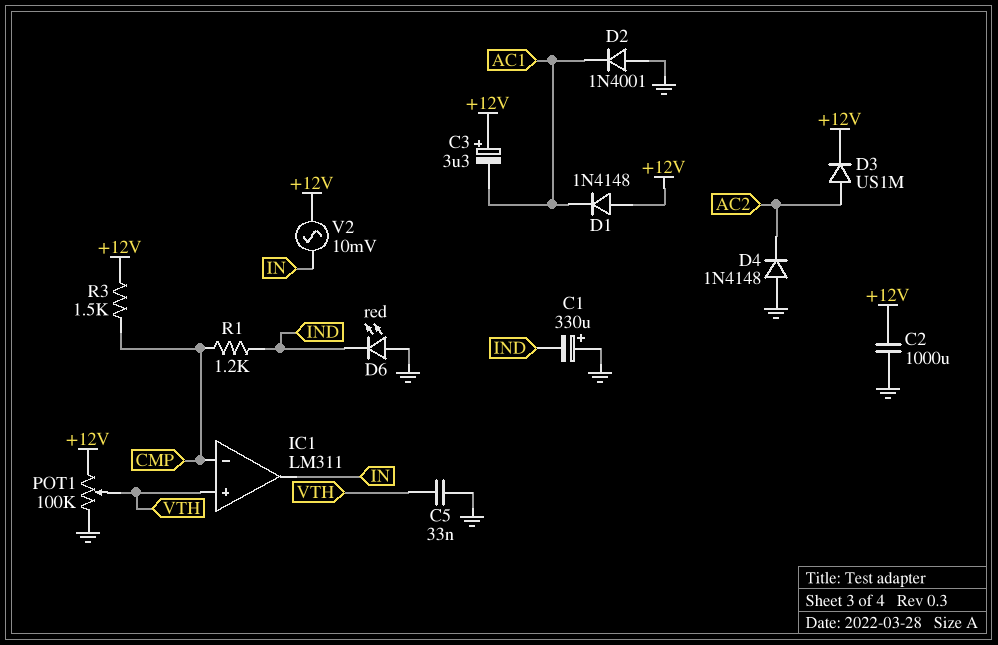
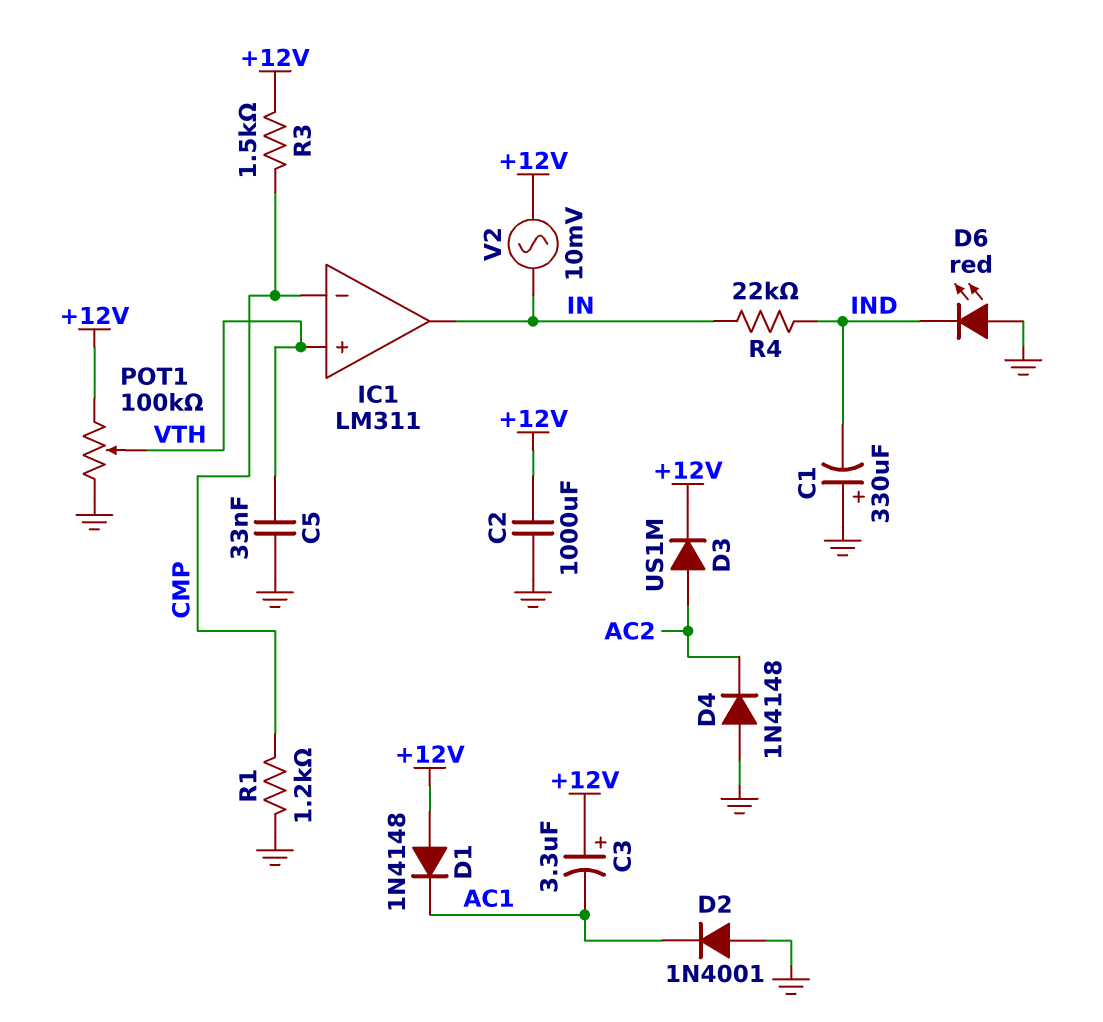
R1: 1.2k (CMP, IND) -> 1.2k (CMP, GND)
R4: none -> 22k (IN, IND)

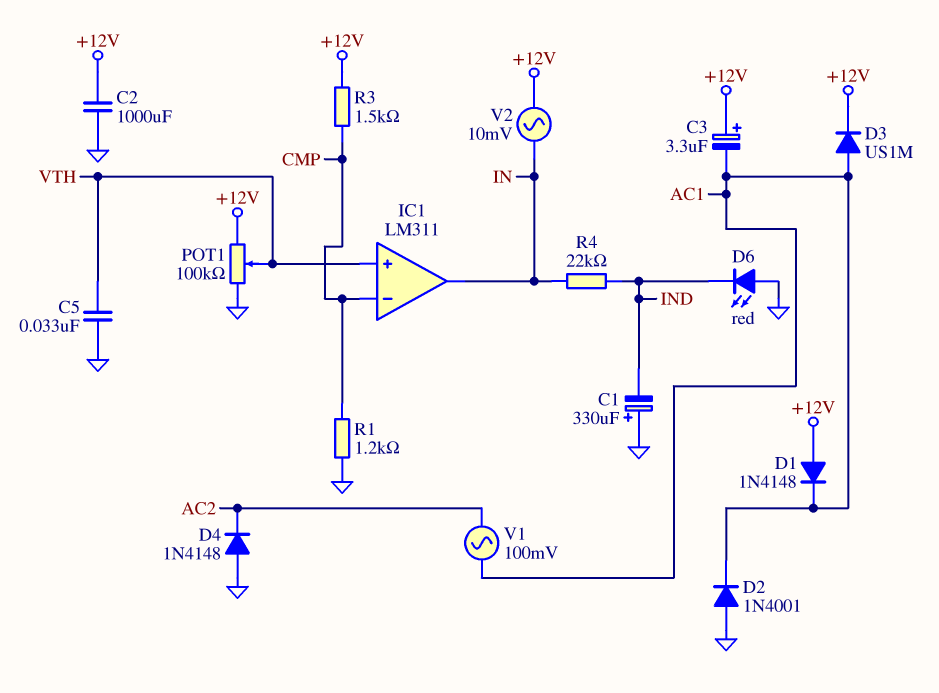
D3: diode US1M (A AC2, K +12V) -> diode US1M (A AC1, K +12V)
V1: none -> AC 100mV (AC1, AC2)

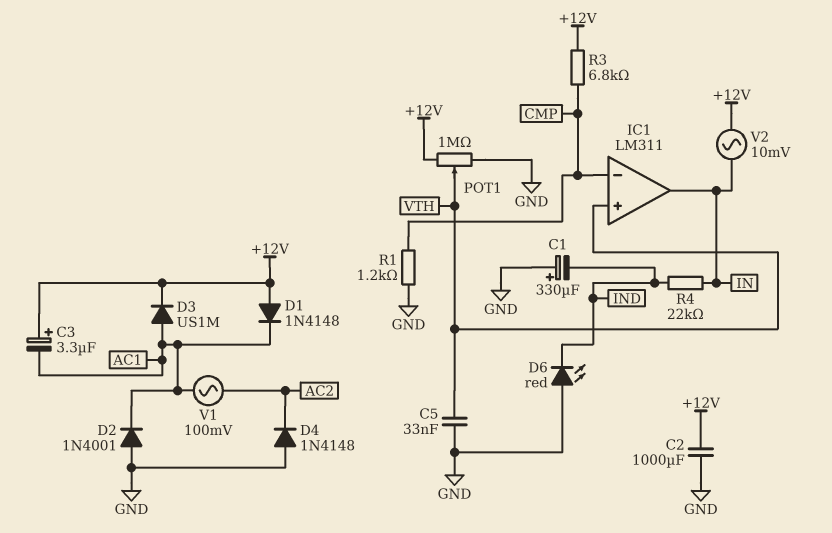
POT1: 100k (+12V, GND, wiper VTH) -> 1M (+12V, GND, wiper VTH)
R3: 1.5k (+12V, CMP) -> 6.8k (+12V, CMP)

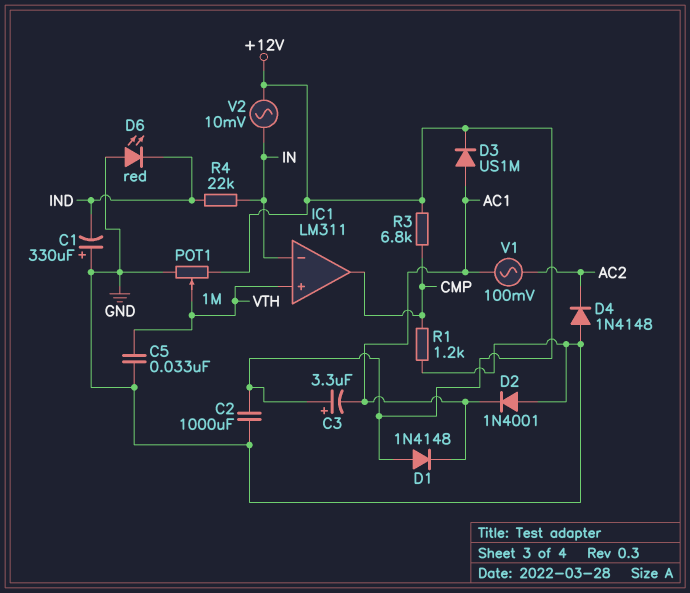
IC1 pin in-: CMP -> IN
IC1 pin out: IN -> CMP

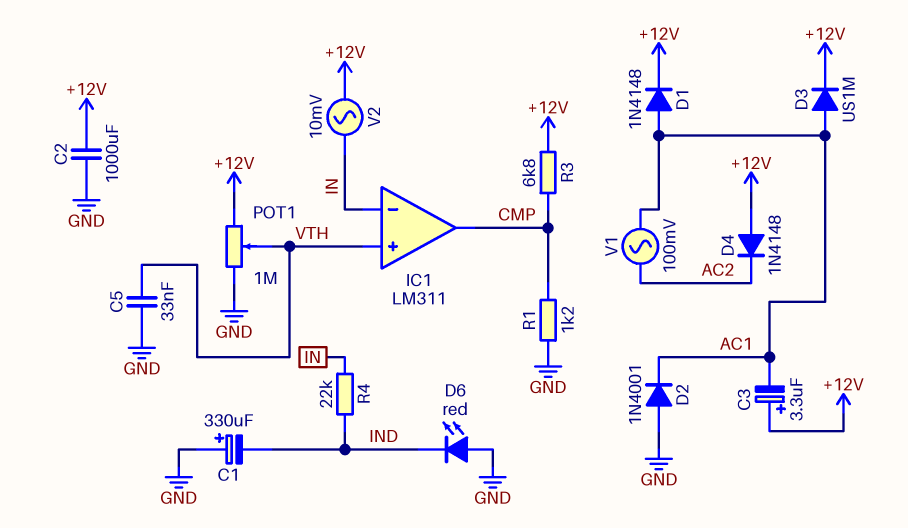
D1: diode 1N4148 (A +12V, K AC1) -> diode 1N4148 (A AC1, K +12V)
D4: diode 1N4148 (A GND, K AC2) -> diode 1N4148 (A +12V, K AC2)

